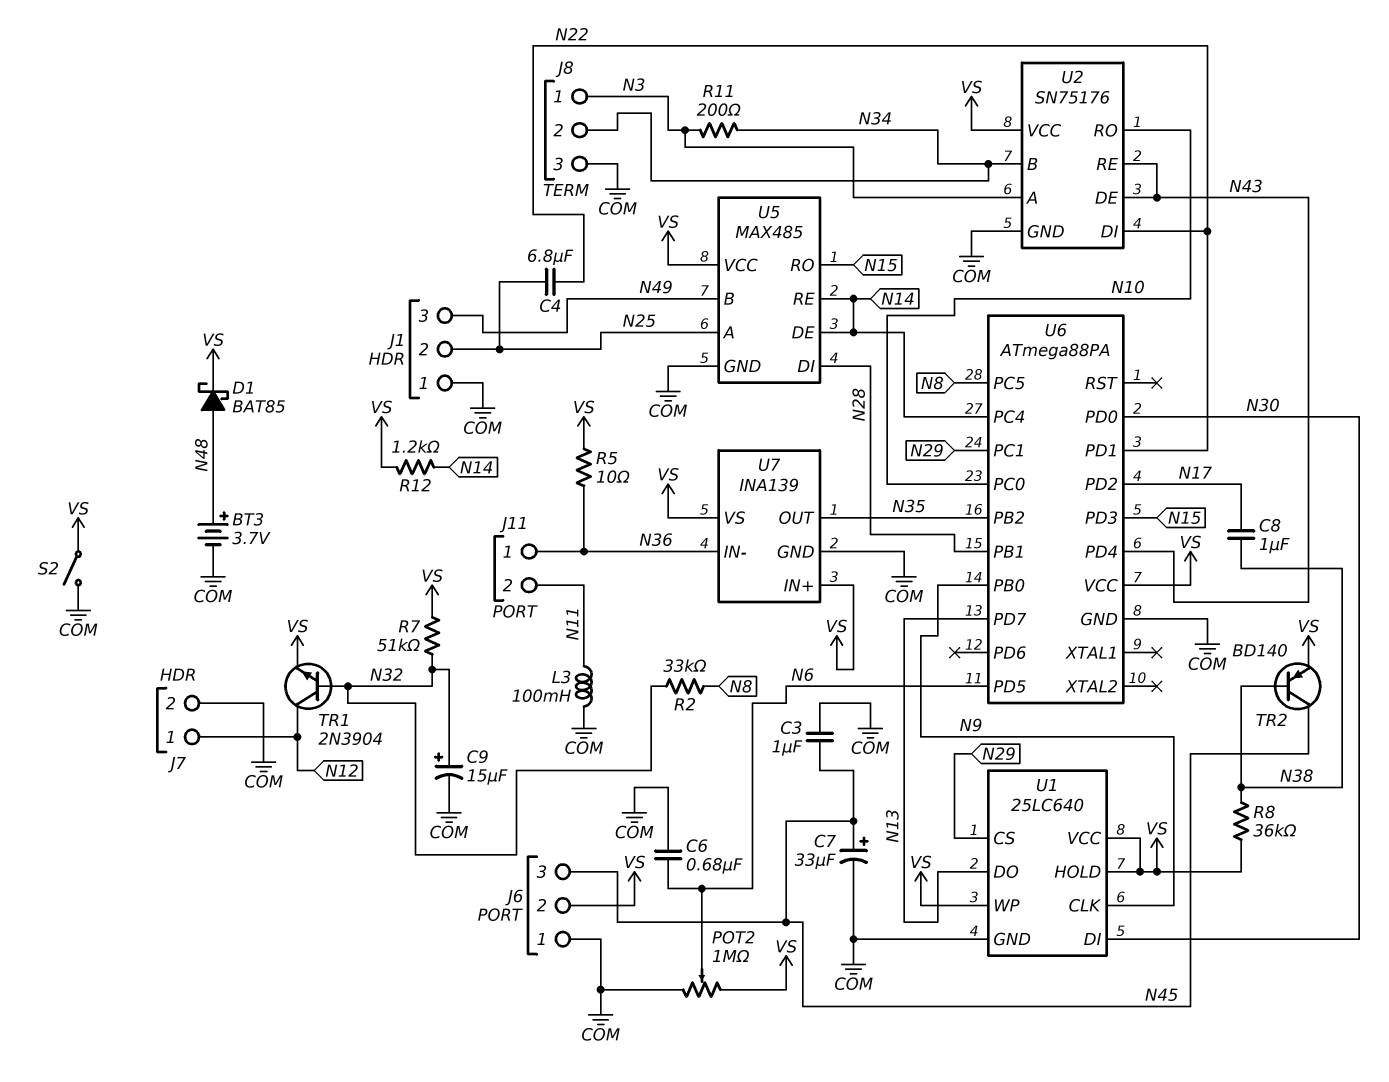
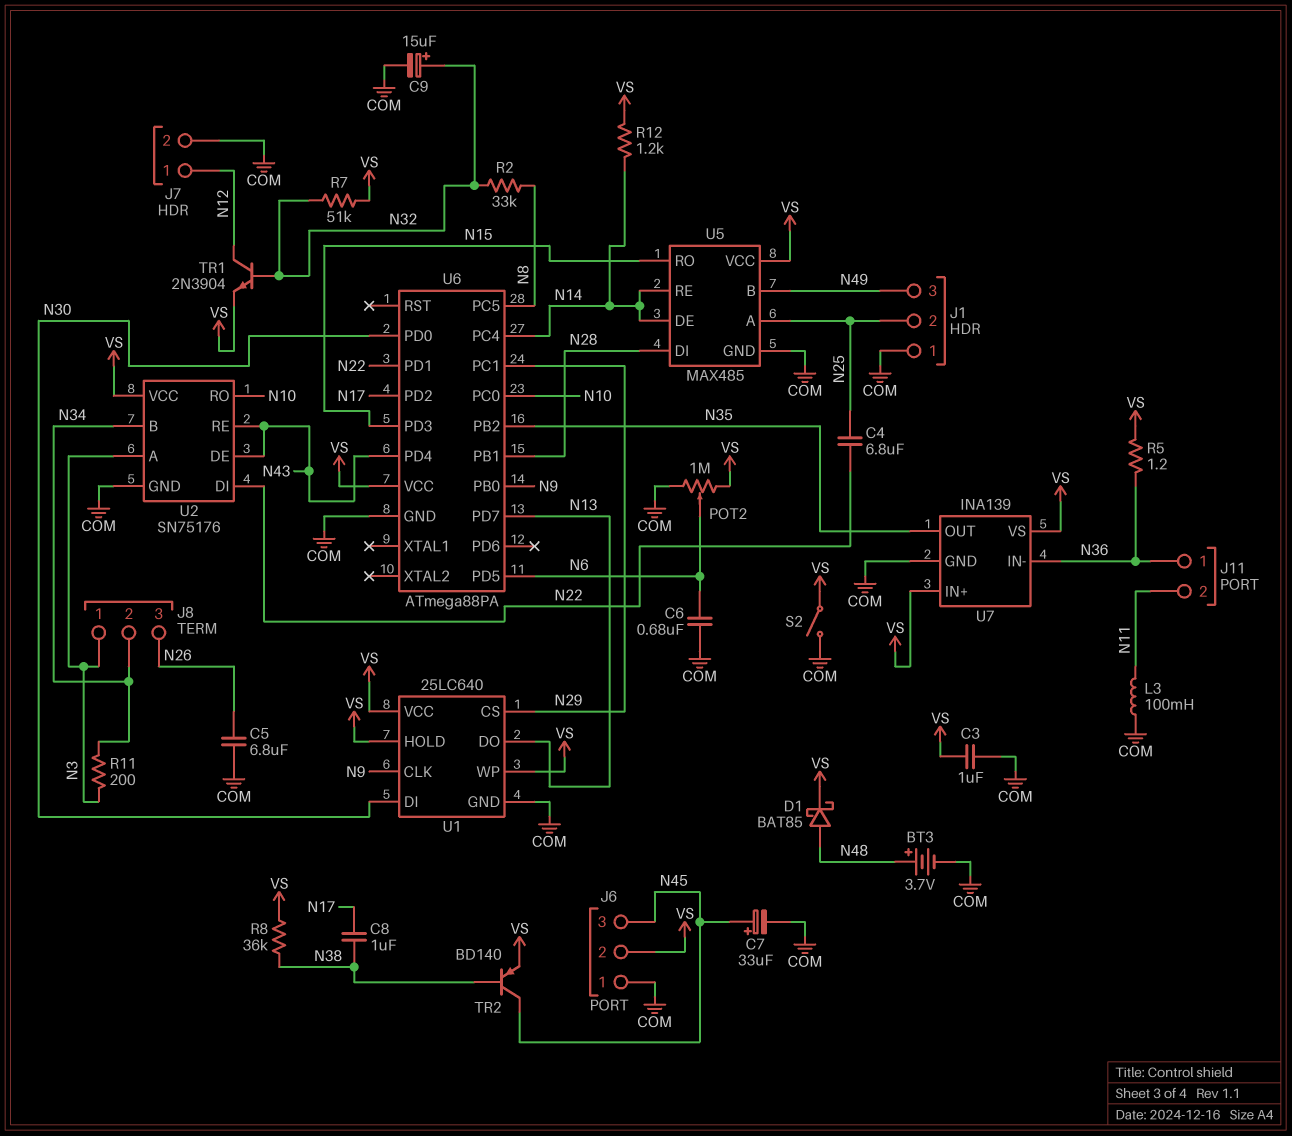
C3: 1uF (COM, N45) -> 1uF (COM, VS)
C5: none -> 6.8uF (COM, N26)
J8 pin 3: COM -> N26
R5: 10 (N36, VS) -> 1.2 (N36, VS)

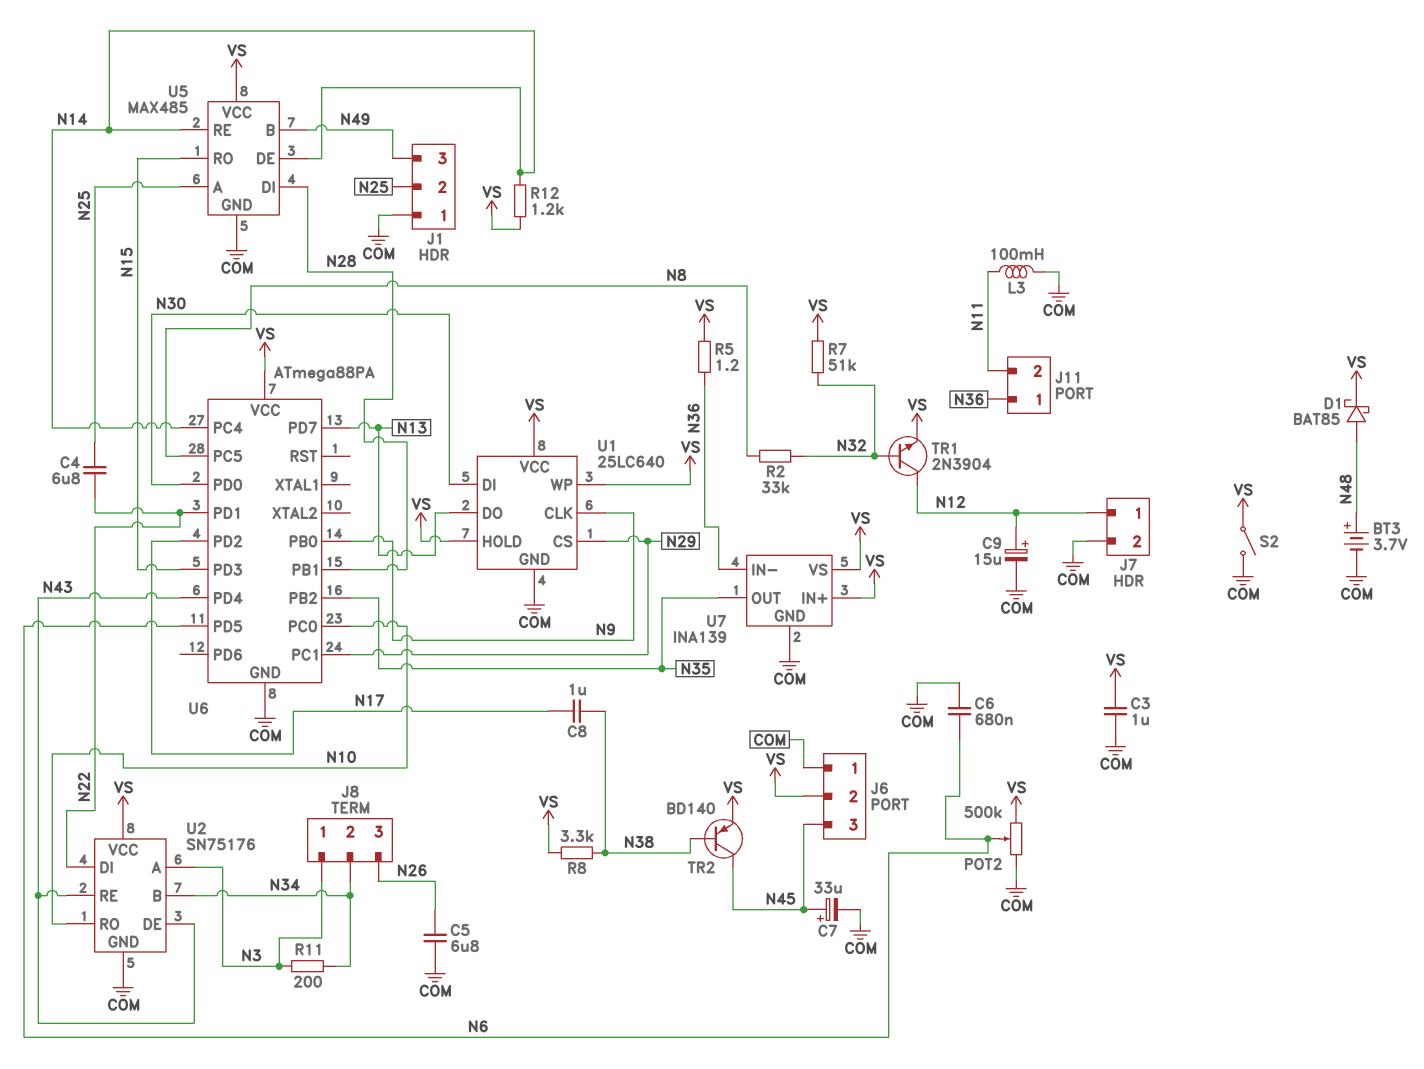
C9: 15uF (plus N32, minus COM) -> 15uF (plus N12, minus COM)
POT2: 1M (COM, VS, wiper N6) -> 500k (COM, VS, wiper N6)
R8: 36k (N38, VS) -> 3.3k (N38, VS)

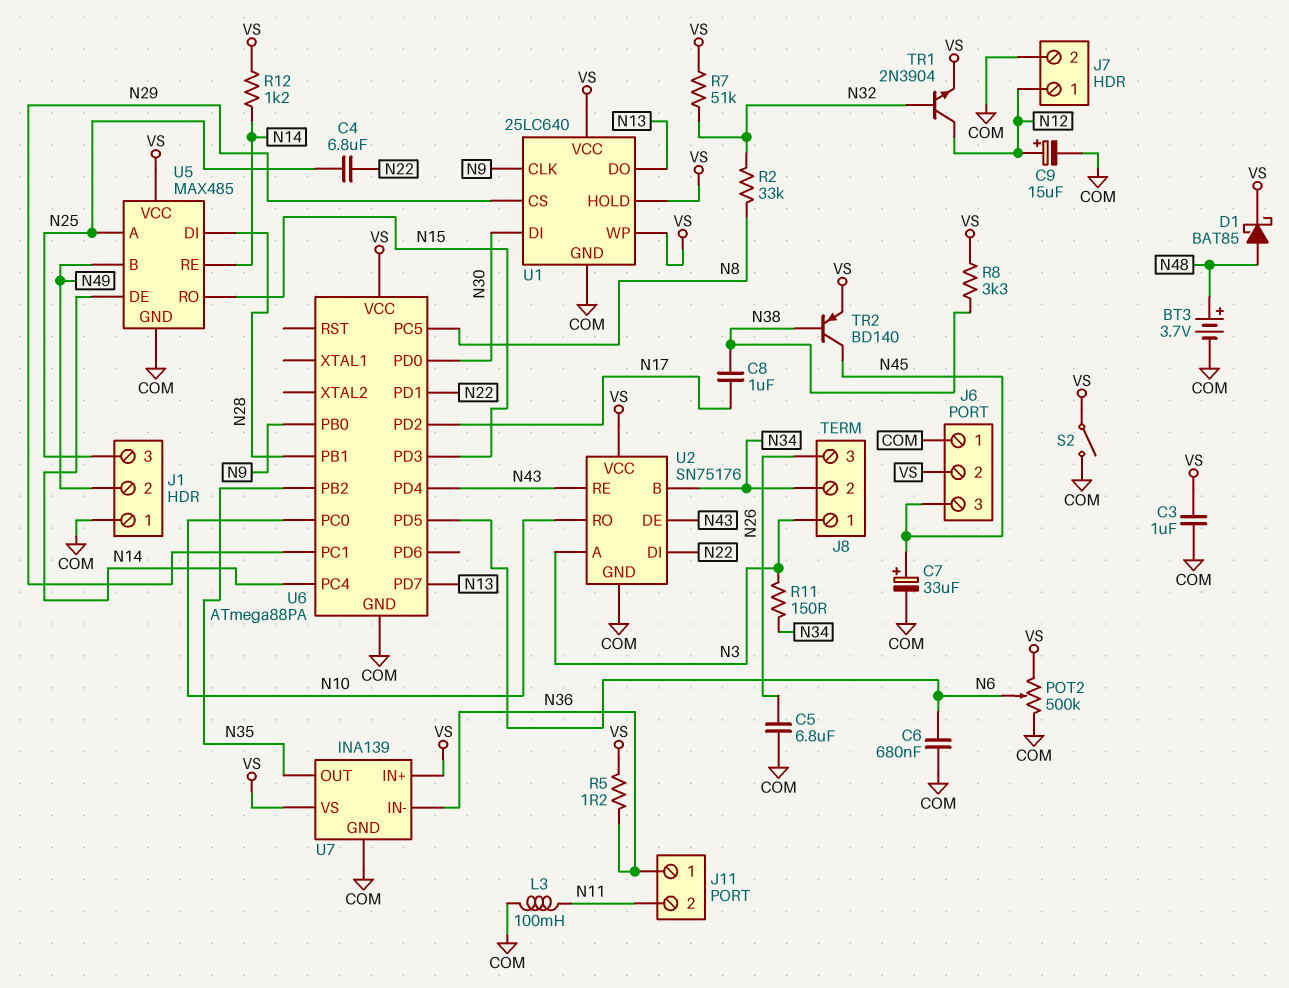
J1 pin 2: N25 -> N49
J1 pin 3: N49 -> N25
R11: 200 (N3, N34) -> 150 (N3, N34)

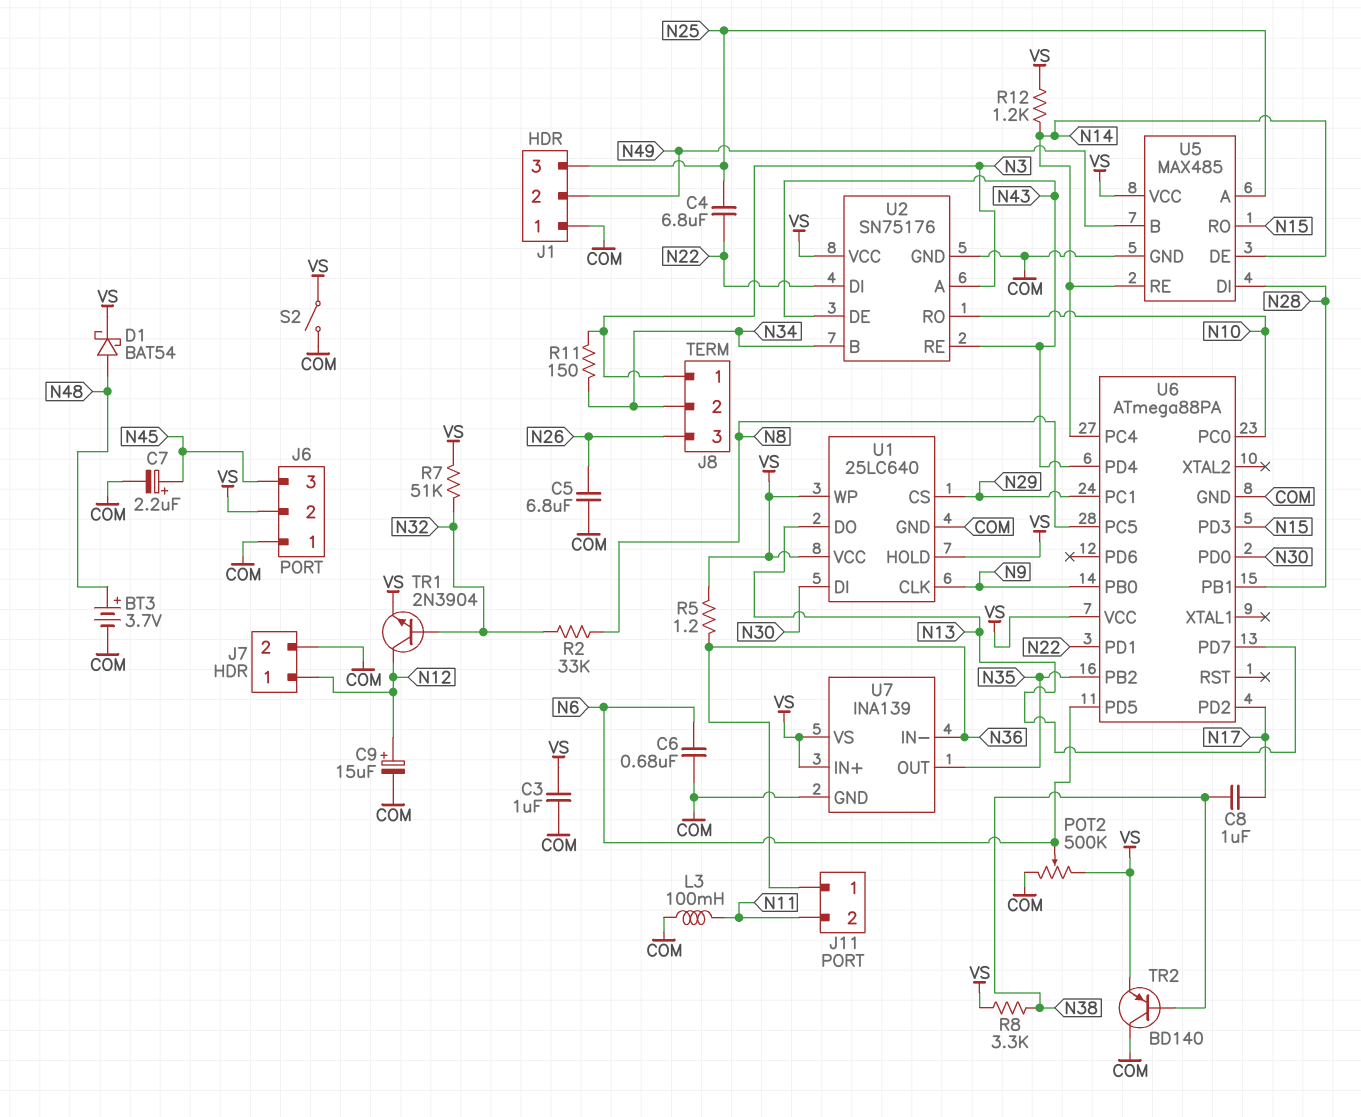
C7: 33uF (plus N45, minus COM) -> 2.2uF (plus N45, minus COM)
D1: schottky BAT85 (A N48, K VS) -> schottky BAT54 (A N48, K VS)
TR2: PNP BD140 (B N38, C N45, E VS) -> PNP BD140 (B N38, C COM, E VS)

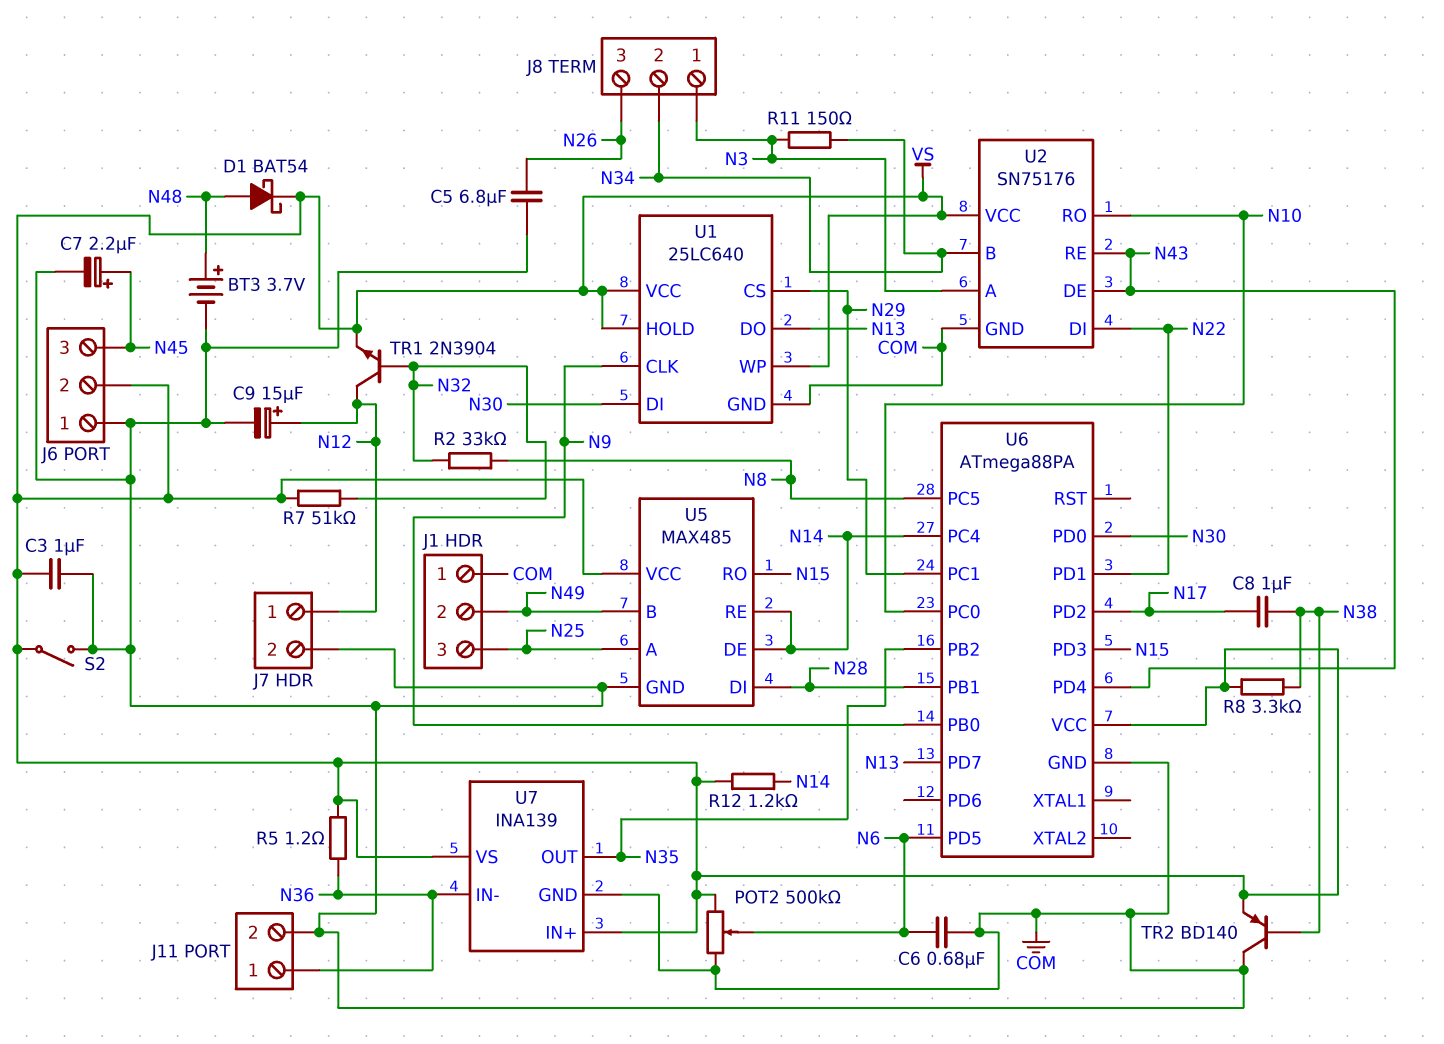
C4: 6.8uF (N22, N25) -> none
J11 pin 2: N11 -> COM
L3: 100mH (COM, N11) -> none

